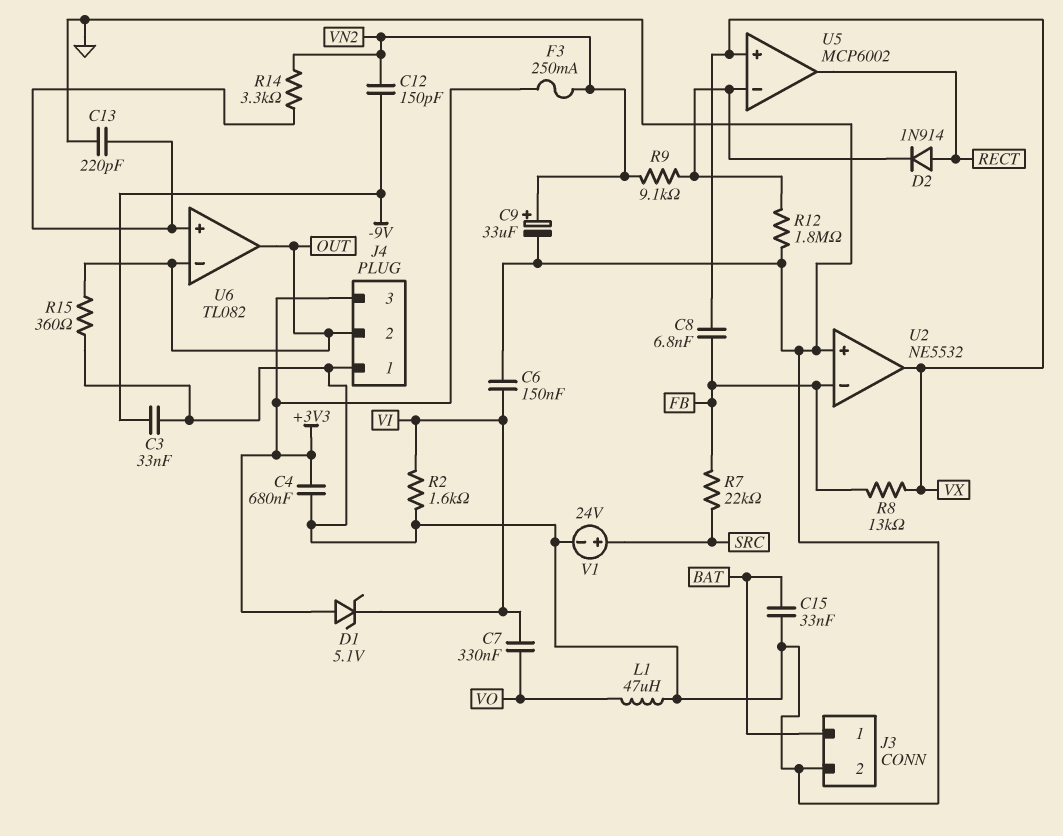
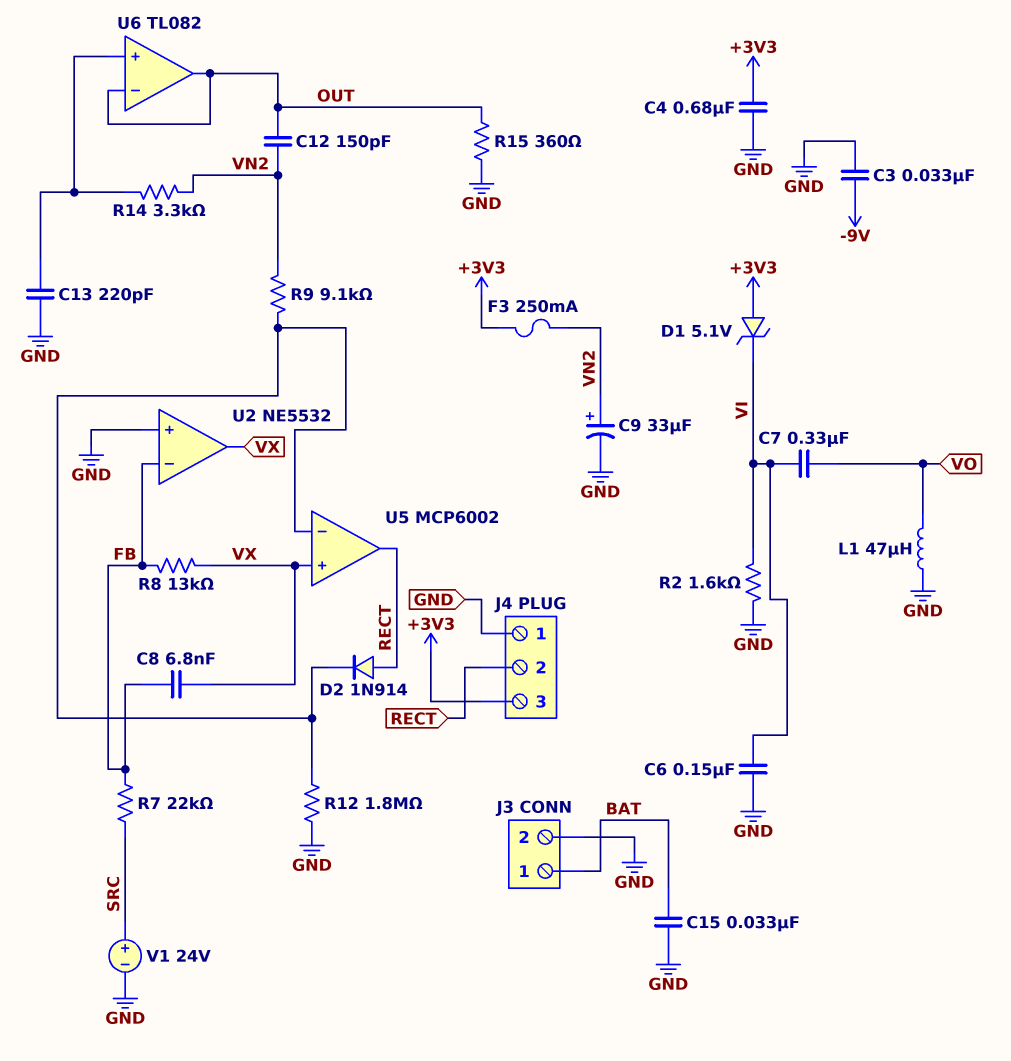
C12: 150pF (-9V, VN2) -> 150pF (OUT, VN2)
J4 pin 2: OUT -> RECT

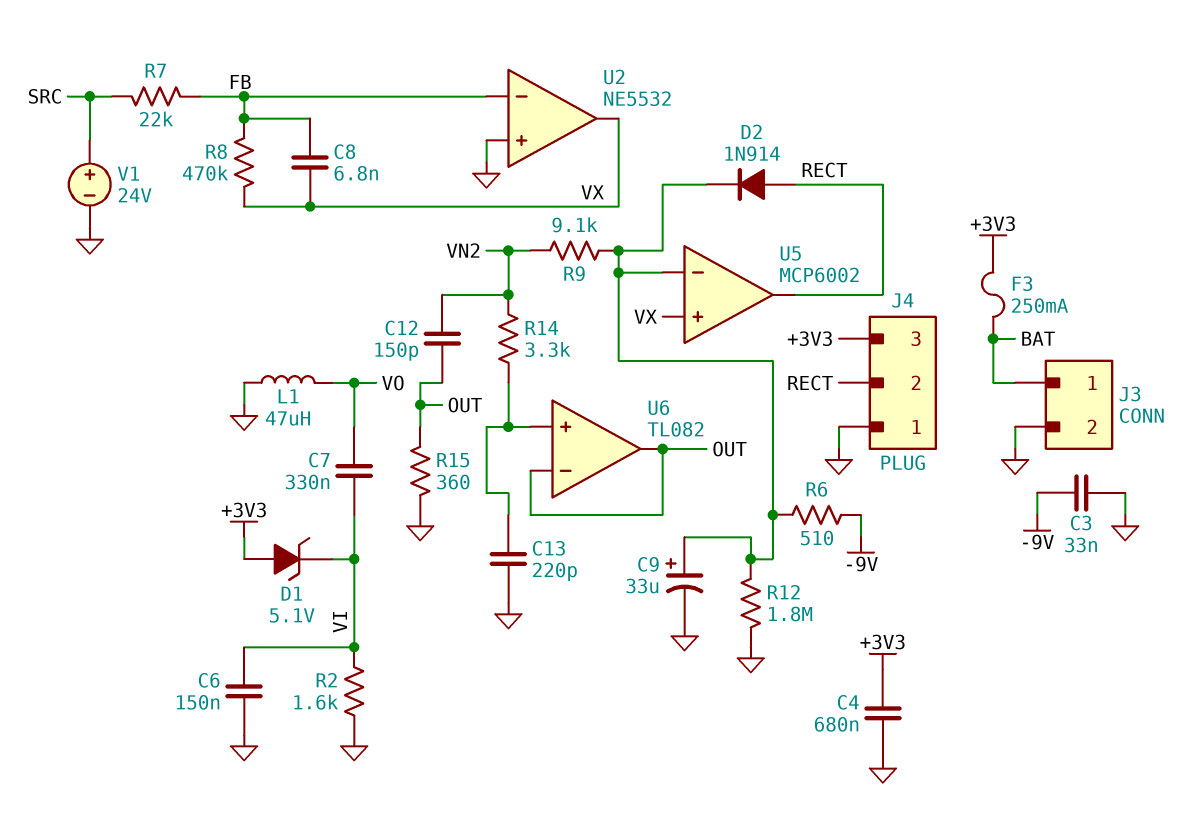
C9: 33uF (plus VN2, minus GND) -> 33uF (plus U5/in-, minus GND)
C15: 33nF (BAT, GND) -> none
F3: 250mA (+3V3, VN2) -> 250mA (+3V3, BAT)
R6: none -> 510 (-9V, U5/in-)
R8: 13k (FB, VX) -> 470k (FB, VX)

